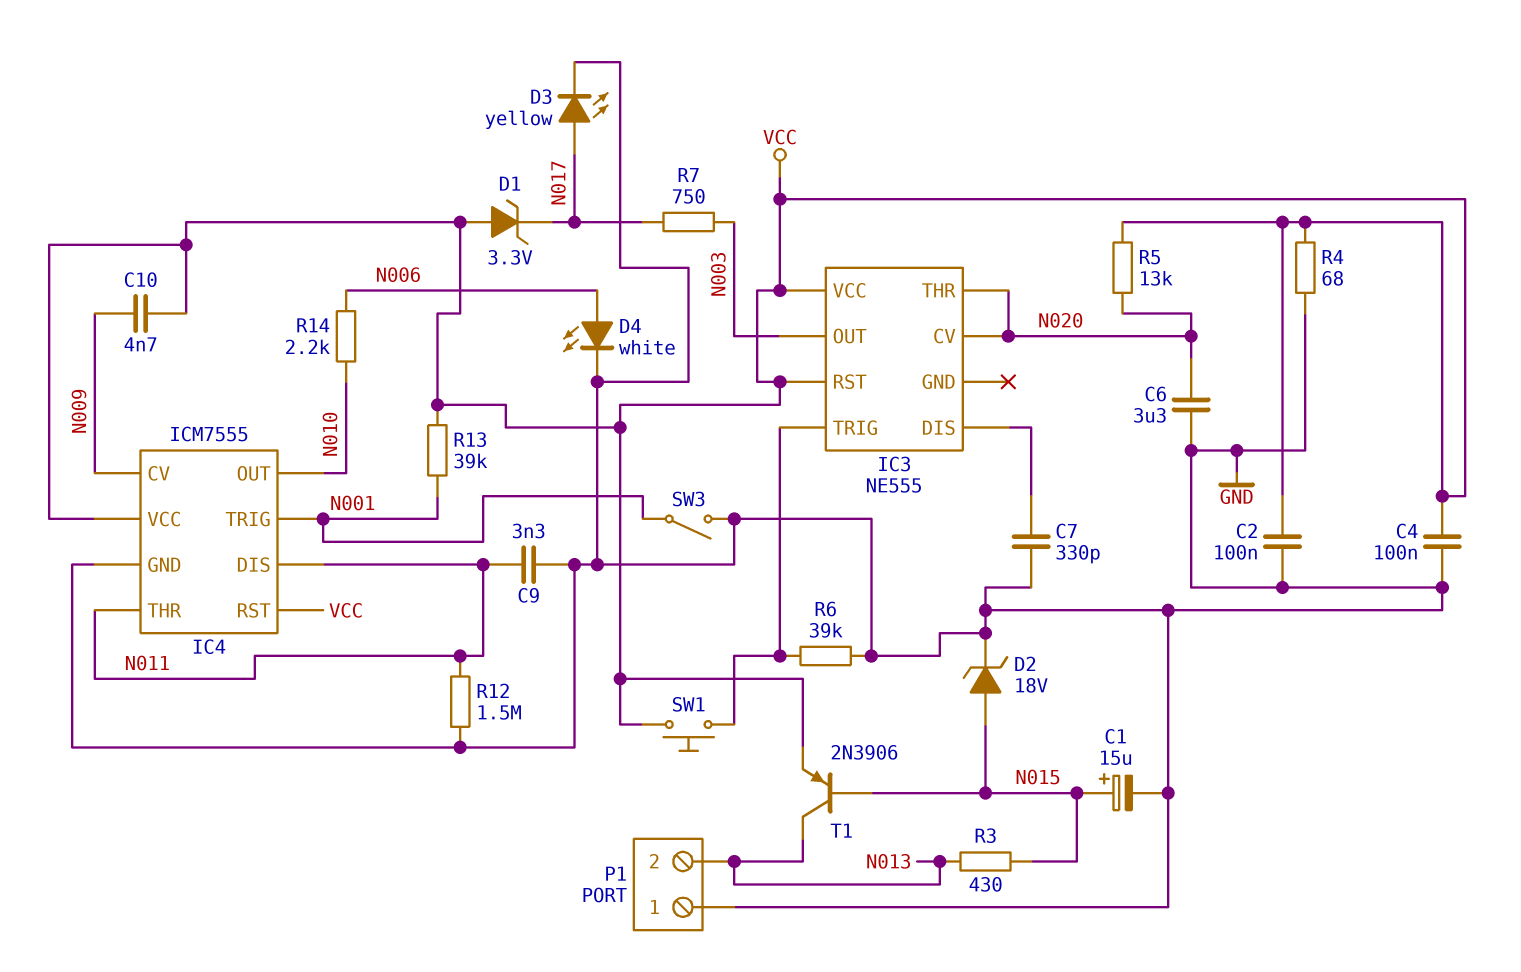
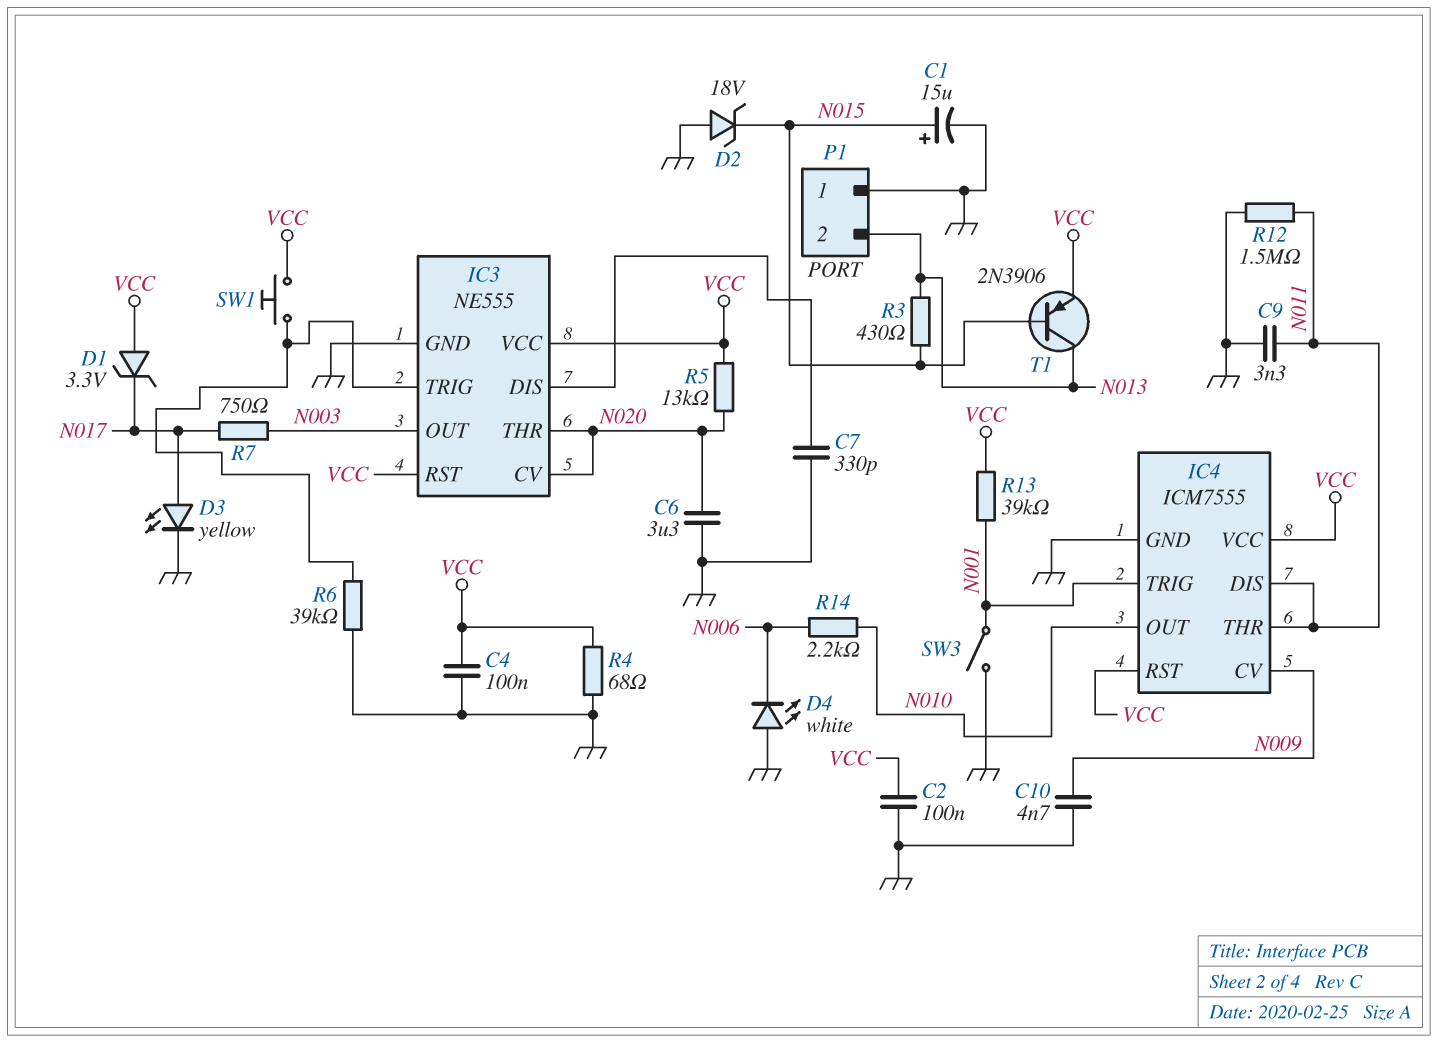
C10: 4.7nF (N009, VCC) -> 4.7nF (GND, N009)
D2: zener 18V (A N015, K GND) -> zener 18V (A GND, K N015)
D4: LED white (A N006, K GND) -> LED white (A GND, K N006)
IC3 pin GND: none -> GND

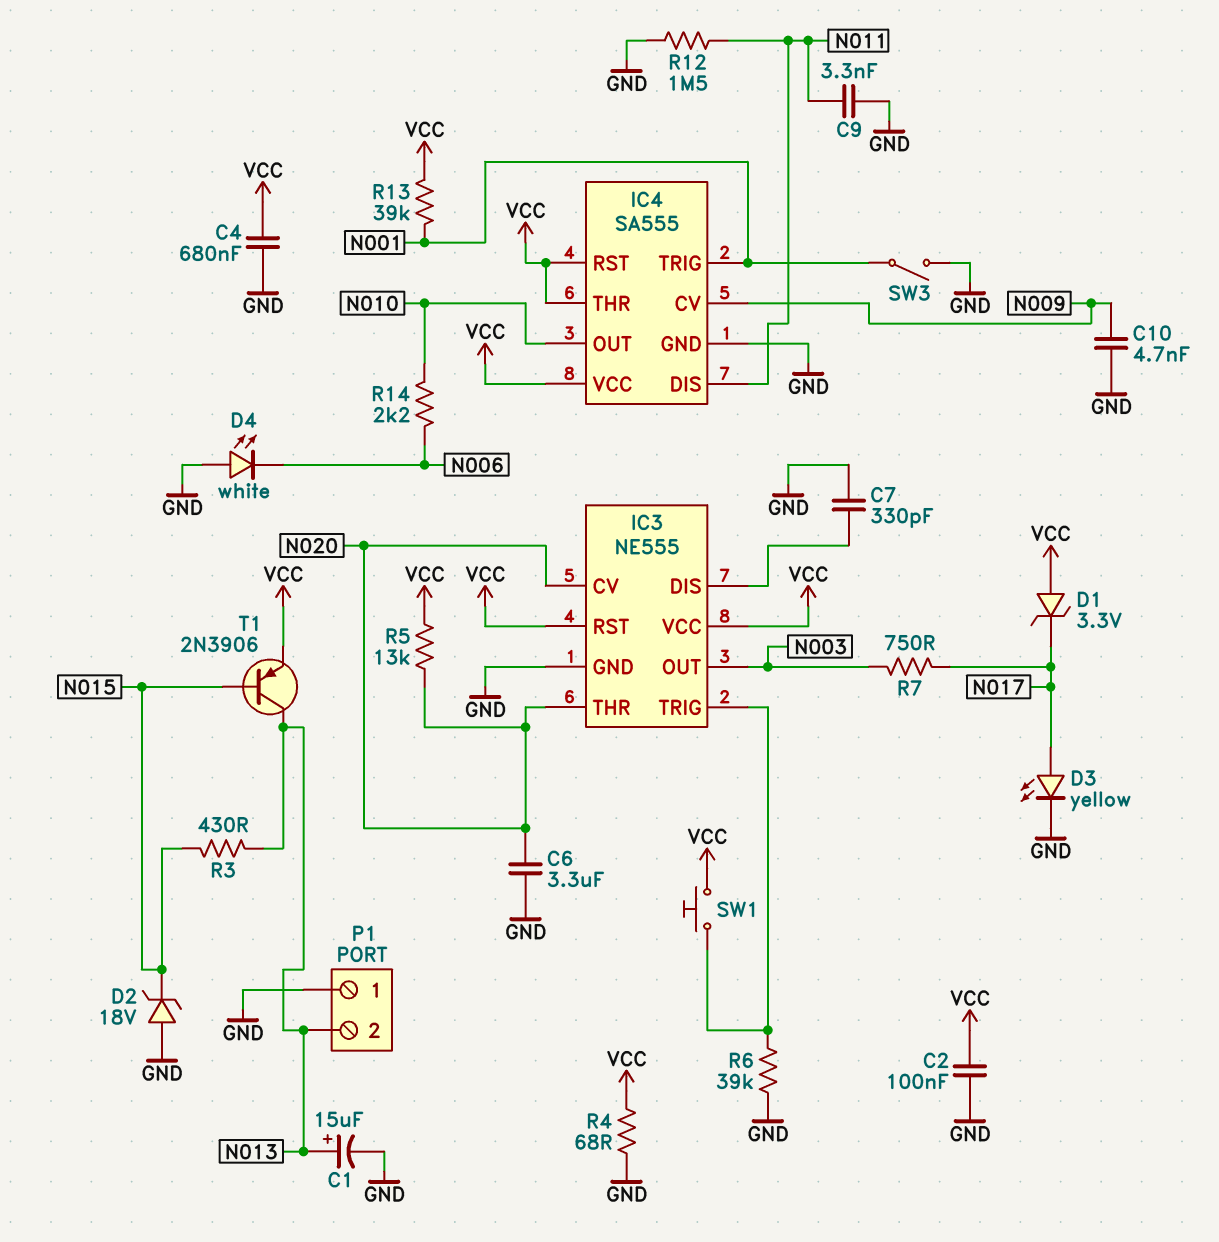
C1: 15uF (plus N015, minus GND) -> 15uF (plus N013, minus GND)
C4: 100nF (GND, VCC) -> 680nF (GND, VCC)
IC4: ICM7555 -> SA555
IC4 pin THR: N011 -> VCC

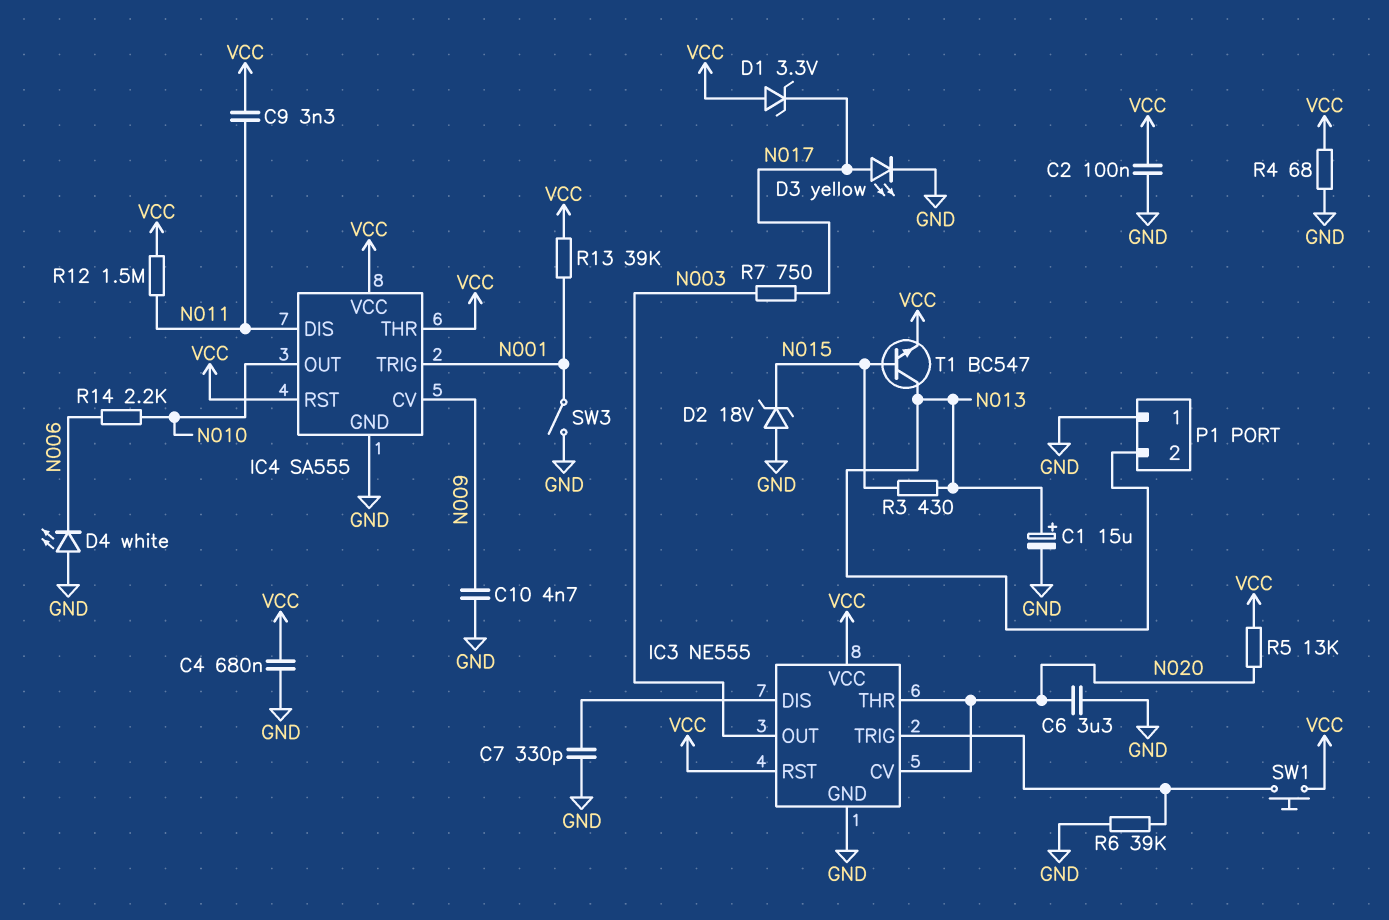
C9: 3.3nF (GND, N011) -> 3.3nF (N011, VCC)
R12: 1.5M (GND, N011) -> 1.5M (N011, VCC)
T1: PNP 2N3906 (B N015, C N013, E VCC) -> NPN BC547 (B N015, C N013, E VCC)

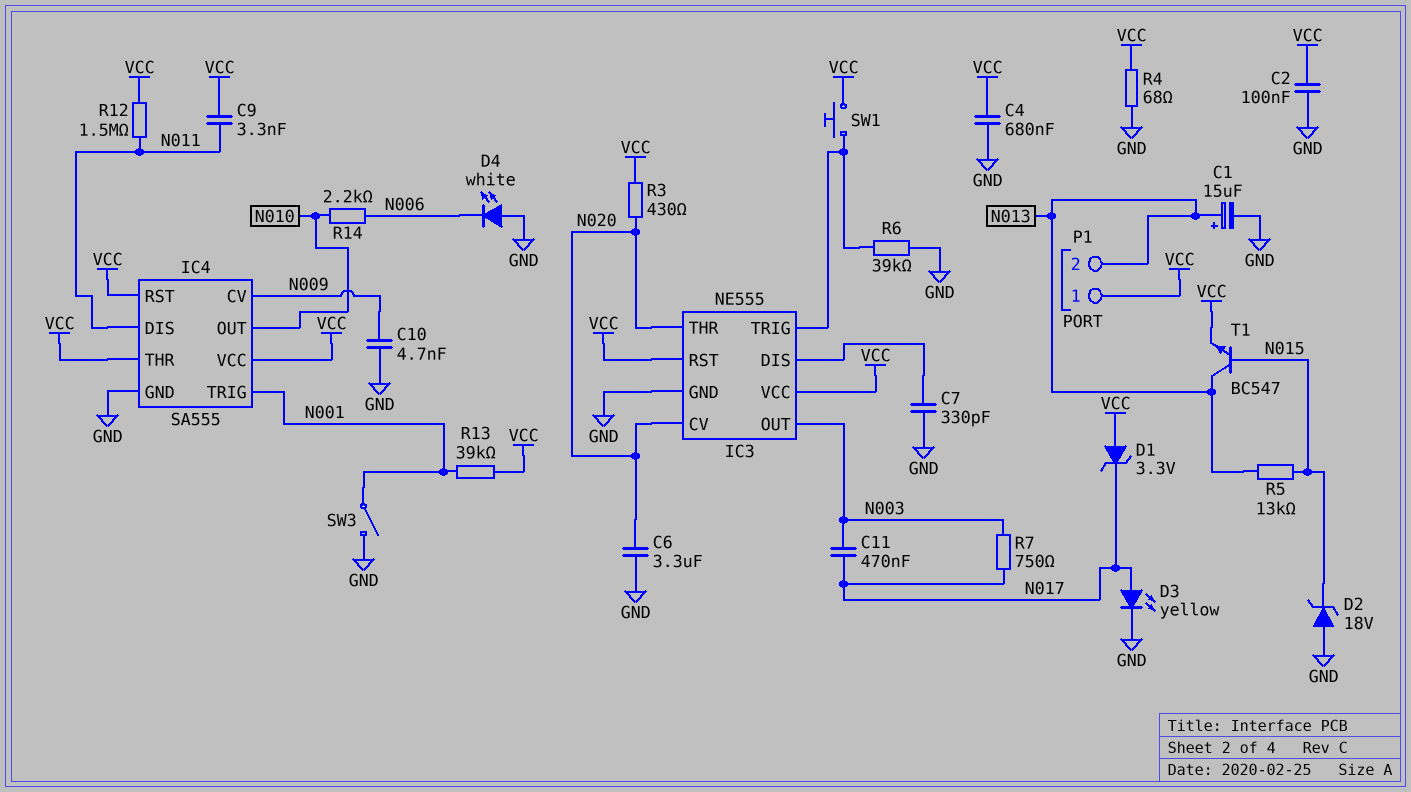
C11: none -> 470nF (N003, N017)
P1 pin 1: GND -> VCC
R3: 430 (N013, N015) -> 430 (N020, VCC)
R5: 13k (N020, VCC) -> 13k (N013, N015)

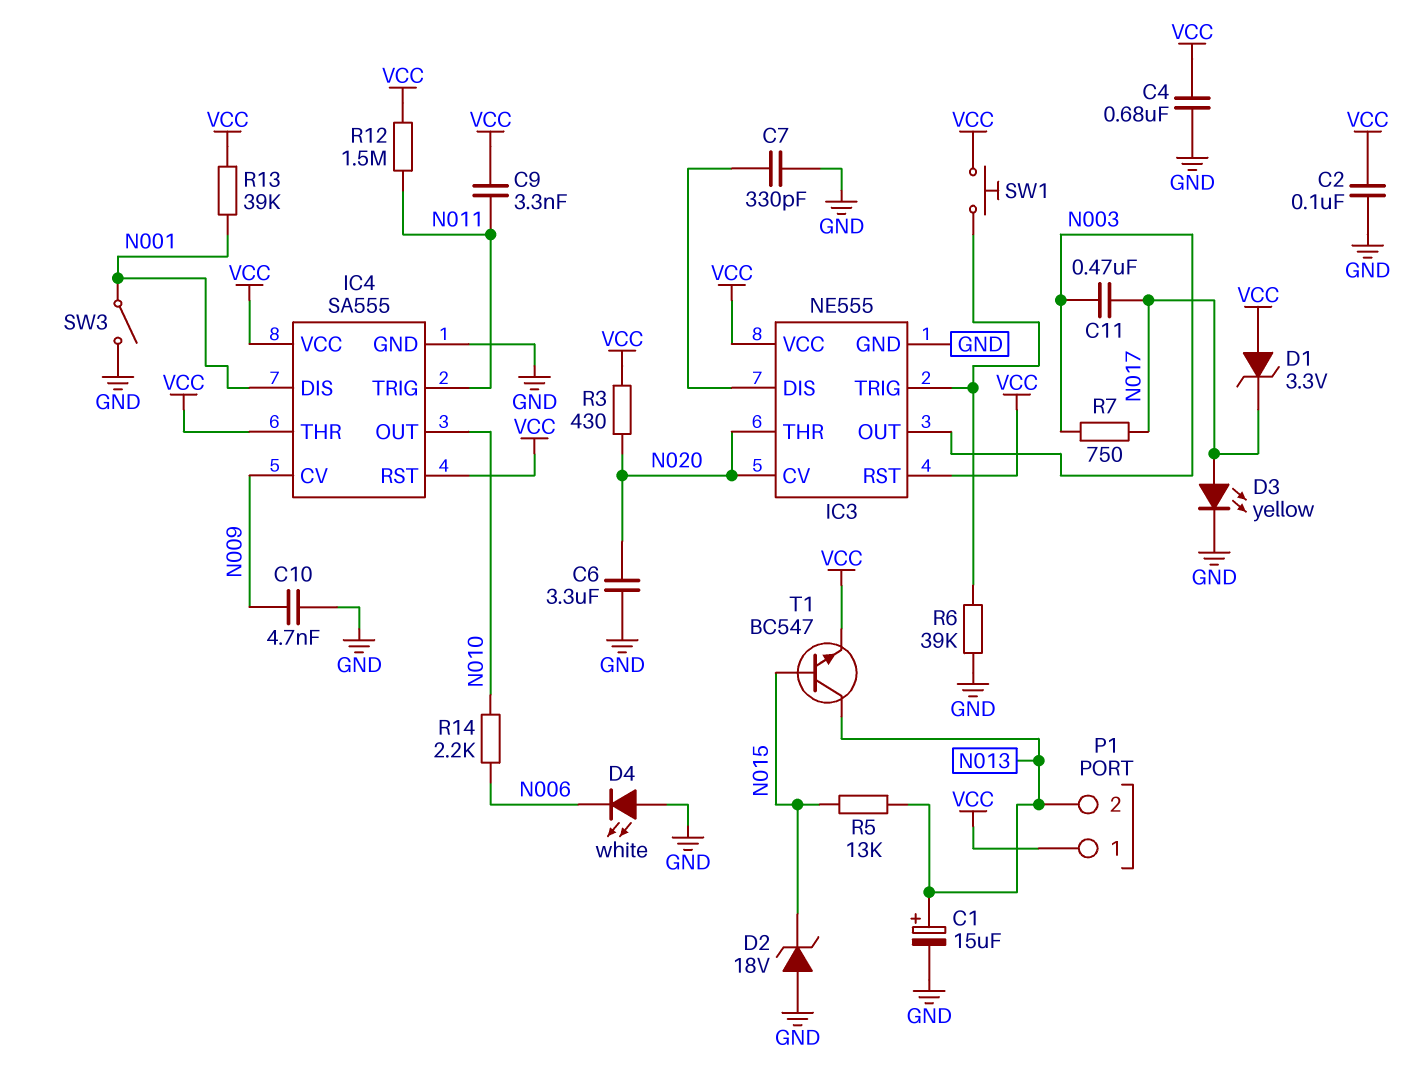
IC4 pin DIS: N011 -> N001
IC4 pin TRIG: N001 -> N011
R4: 68 (GND, VCC) -> none

